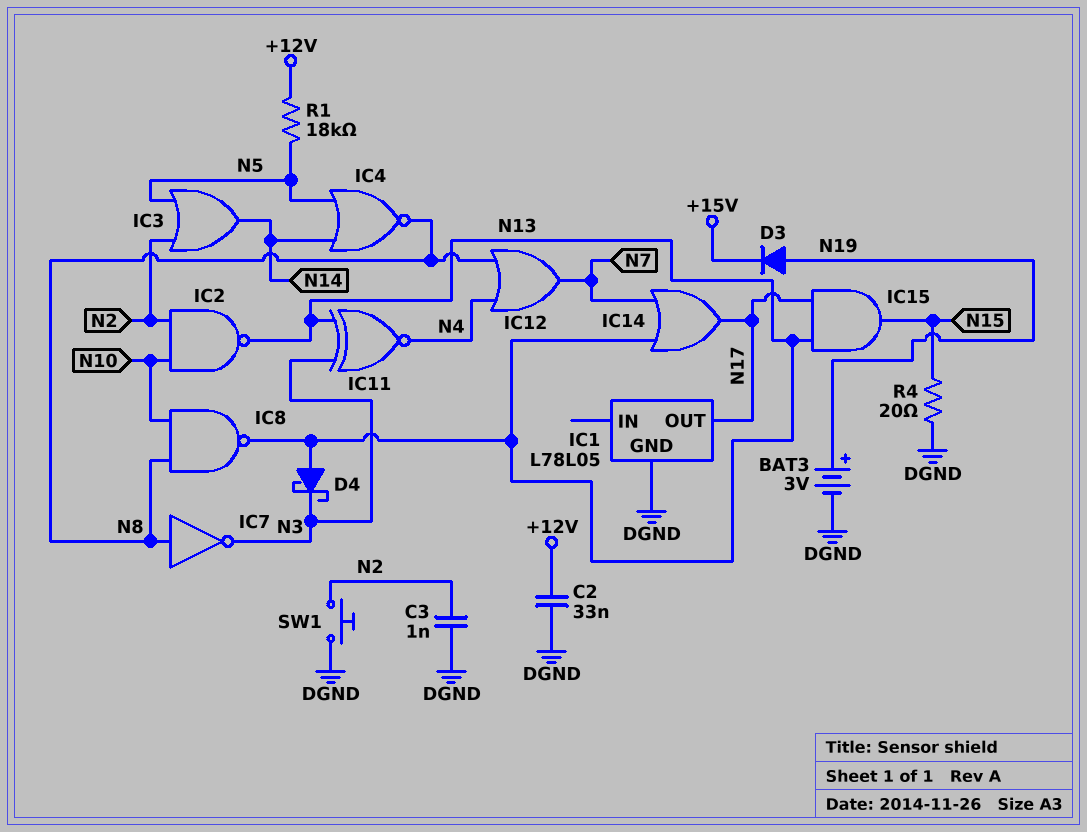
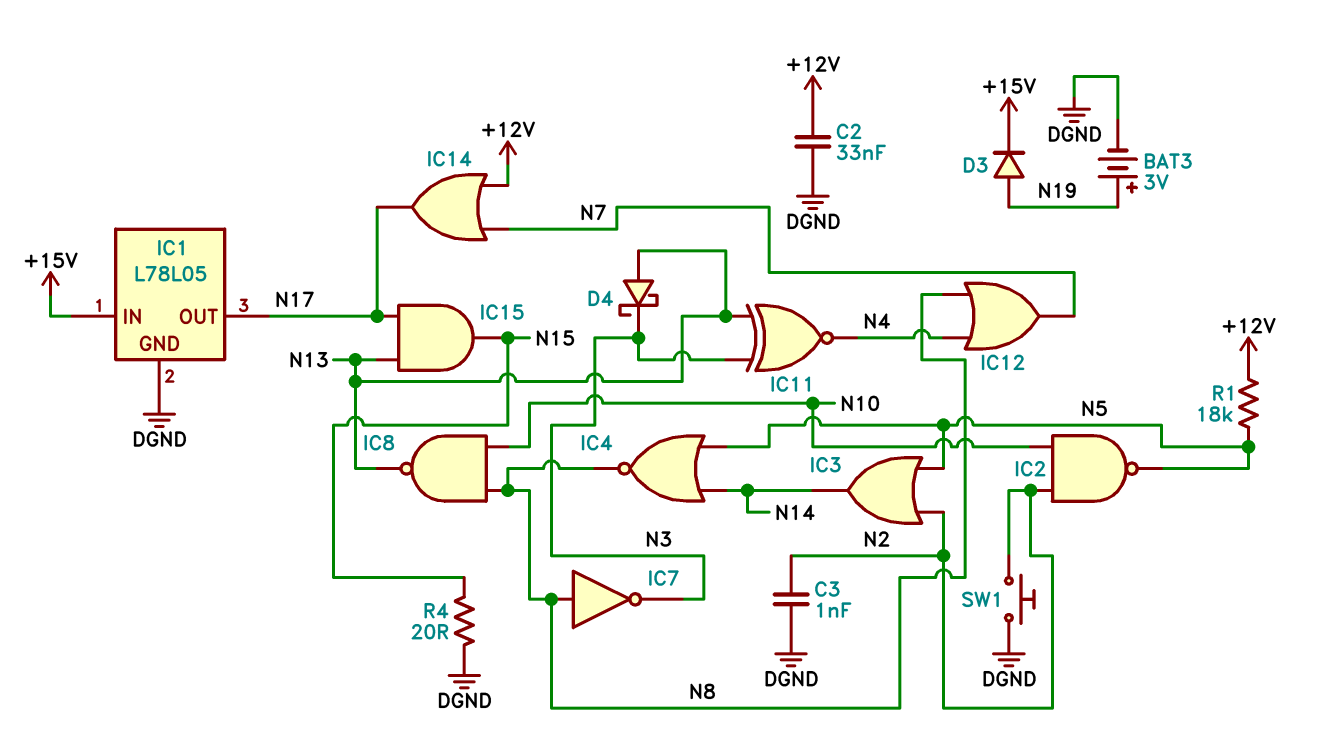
IC1 pin IN: none -> +15V
IC2: NAND (in N2, in N10, out N13) -> NAND (in N2, in N10, out N5)
IC14: OR (in N7, in N13, out N17) -> OR (in +12V, in N7, out N17)

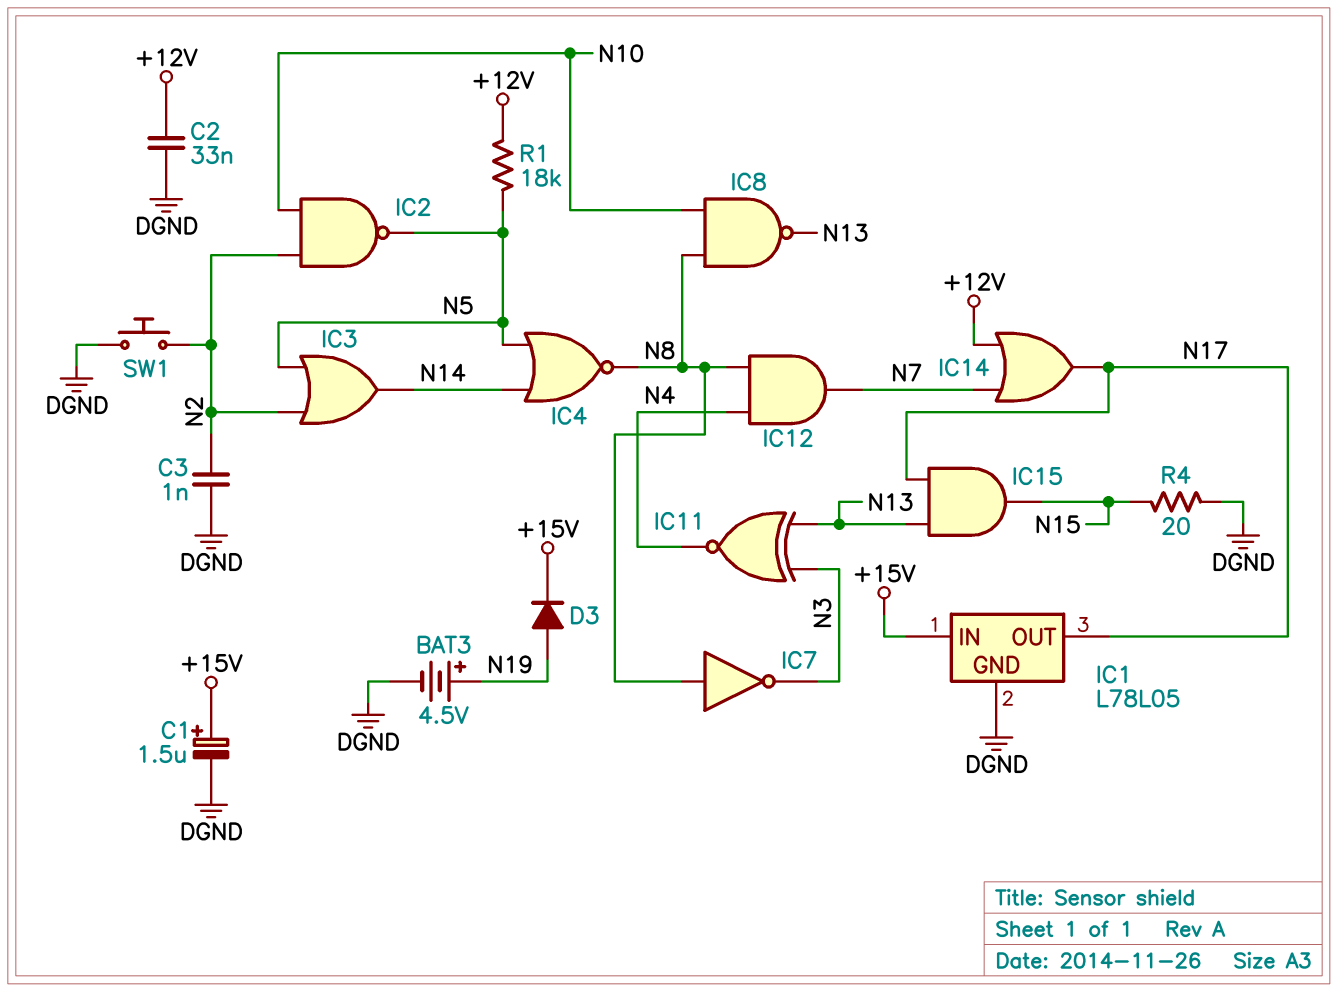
BAT3: 3V (plus N19, minus DGND) -> 4.5V (plus N19, minus DGND)
C1: none -> 1.5uF (plus +15V, minus DGND)
D4: schottky (A N13, K N3) -> none
IC12: OR (in N4, in N8, out N7) -> AND (in N4, in N8, out N7)

